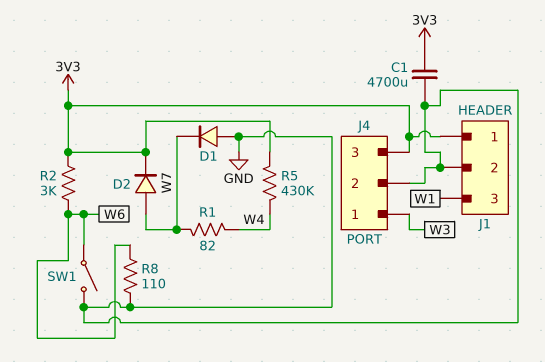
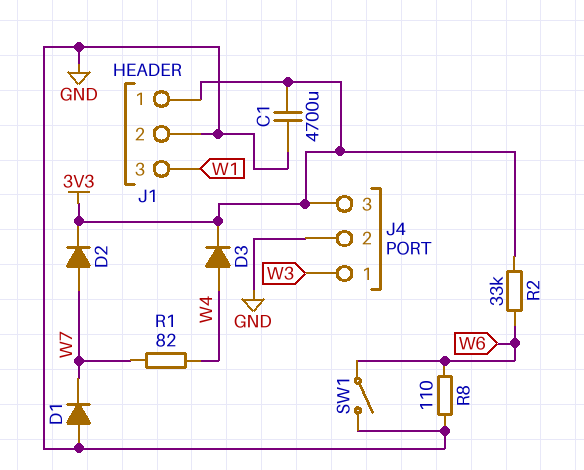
D3: none -> diode (A W4, K 3V3)
R2: 3k (3V3, W6) -> 33k (3V3, W6)
R5: 430k (3V3, W4) -> none

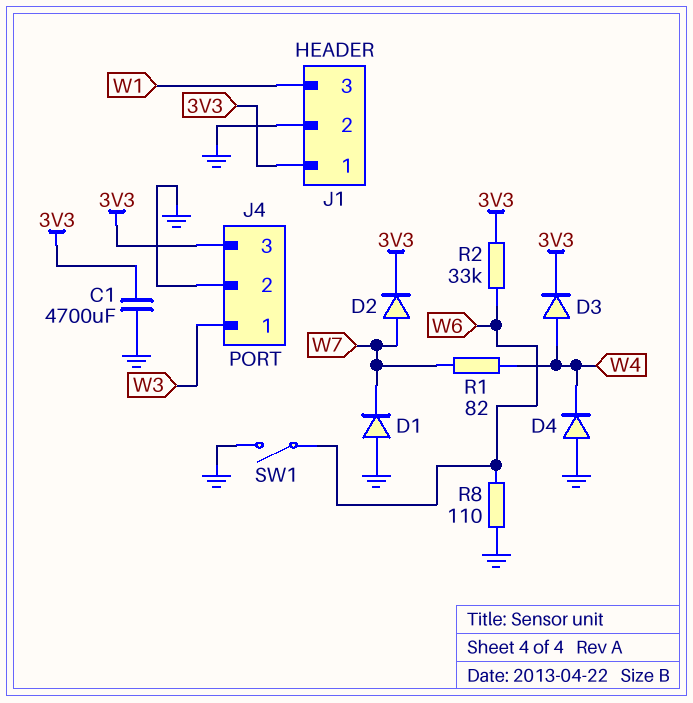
D4: none -> diode (A GND, K W4)

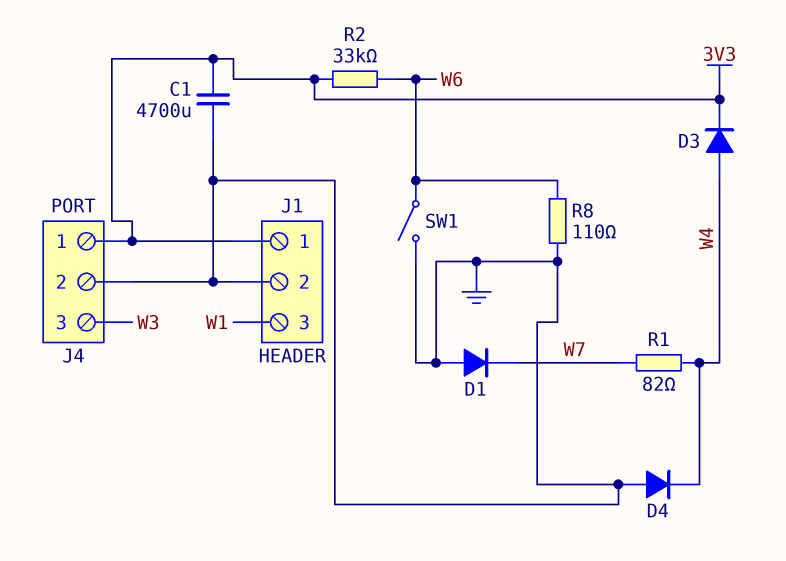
D2: diode (A W7, K 3V3) -> none
J4 pin 1: W3 -> 3V3
J4 pin 3: 3V3 -> W3

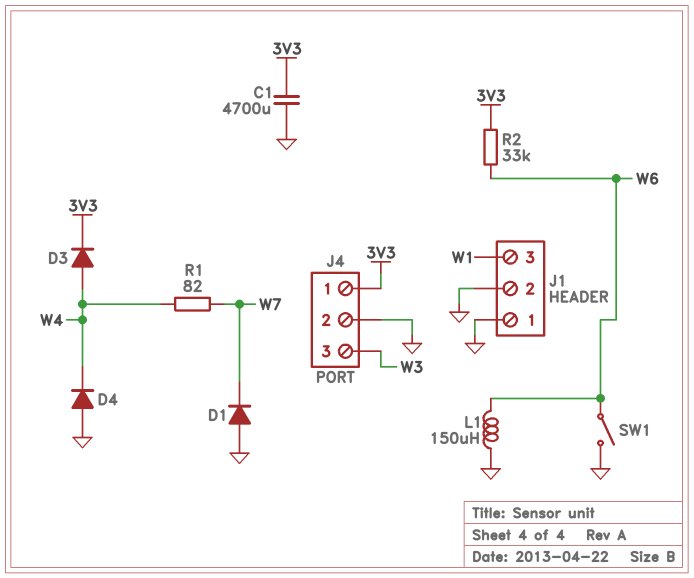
J1 pin 1: 3V3 -> GND
L1: none -> 150uH (GND, W6)
R8: 110 (GND, W6) -> none

